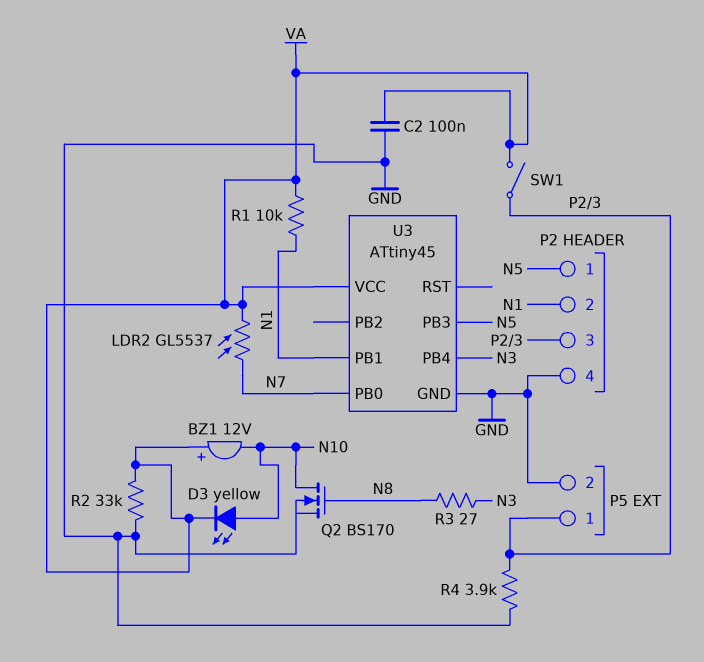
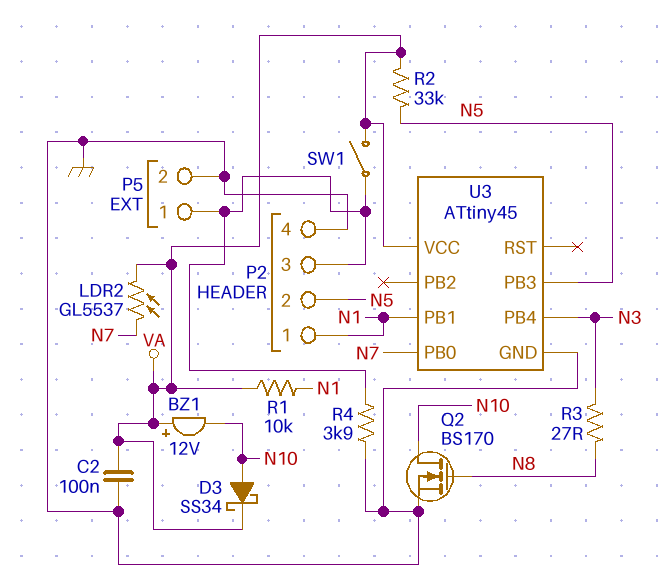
D3: LED yellow (A N10, K VA) -> schottky SS34 (A N10, K VA)
P2 pin 1: N5 -> N1
P2 pin 2: N1 -> N5
R2: 33k (GND, VA) -> 33k (N5, VA)

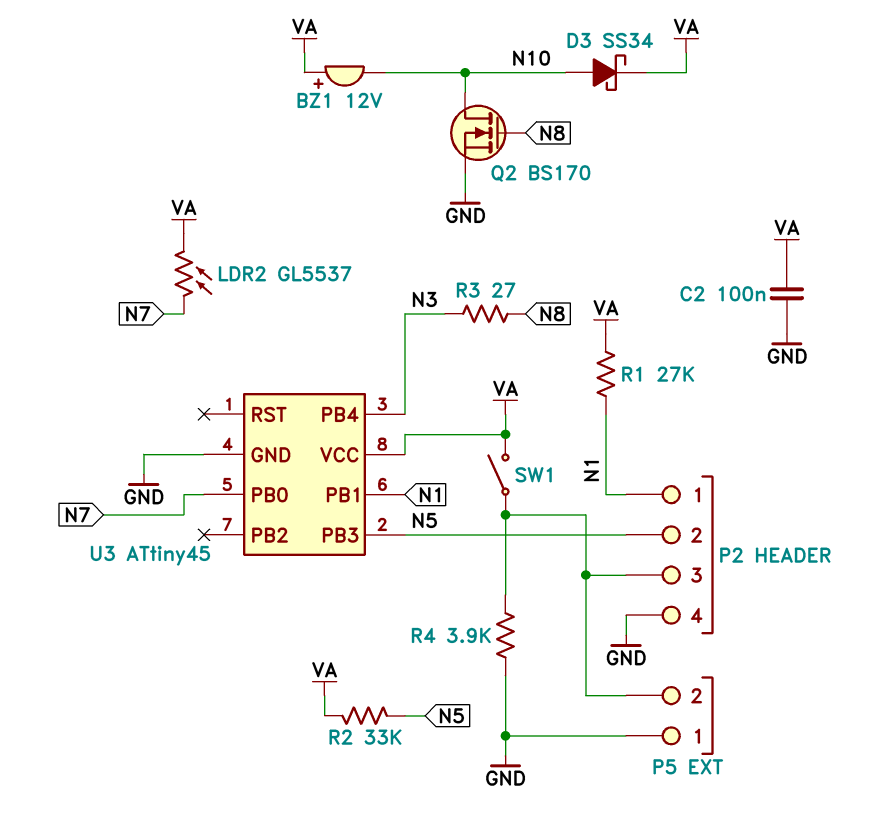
P5 pin 1: P2/3 -> GND
P5 pin 2: GND -> P2/3
R1: 10k (N1, VA) -> 27k (N1, VA)

